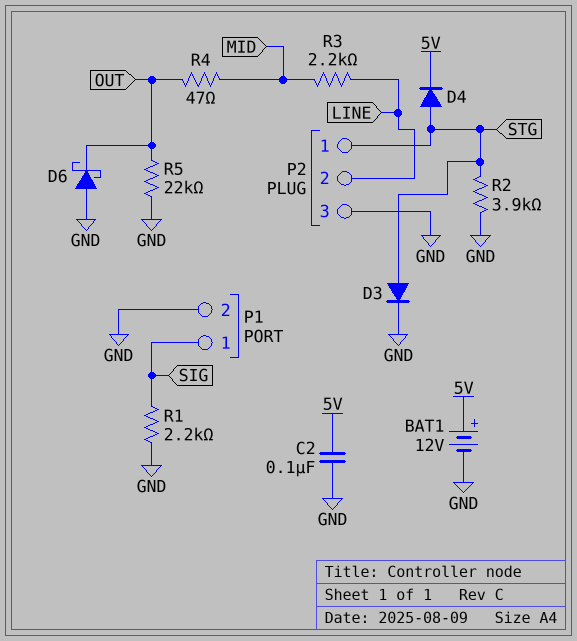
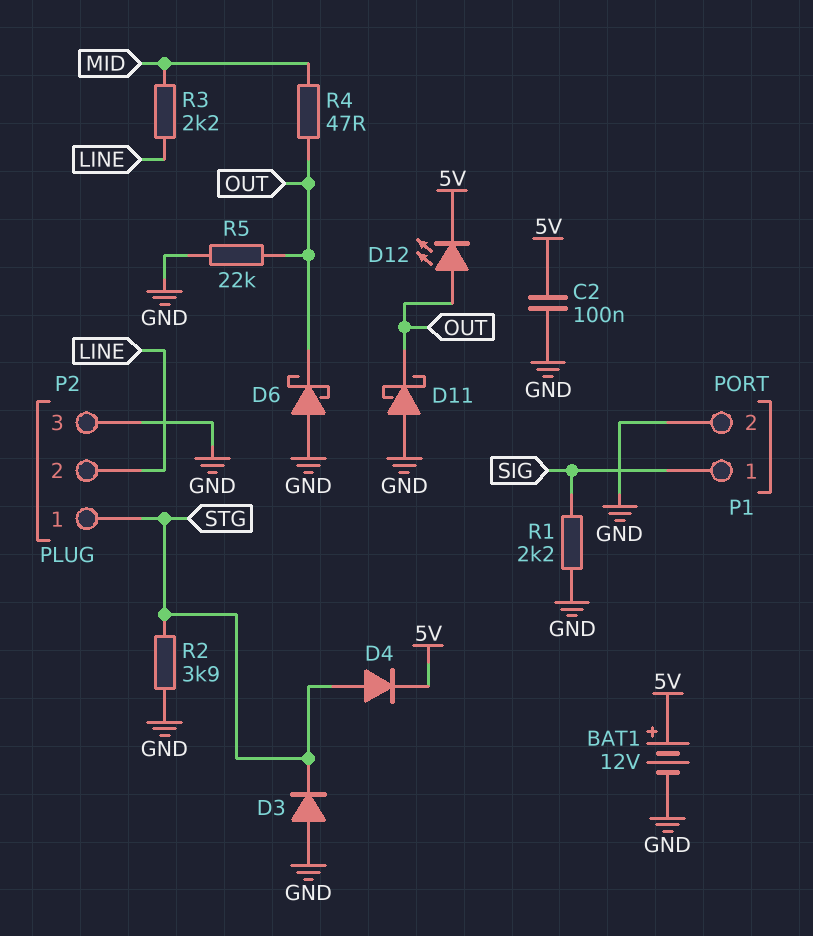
D3: diode (A STG, K GND) -> diode (A GND, K STG)
D11: none -> schottky (A GND, K OUT)
D12: none -> LED (A OUT, K 5V)

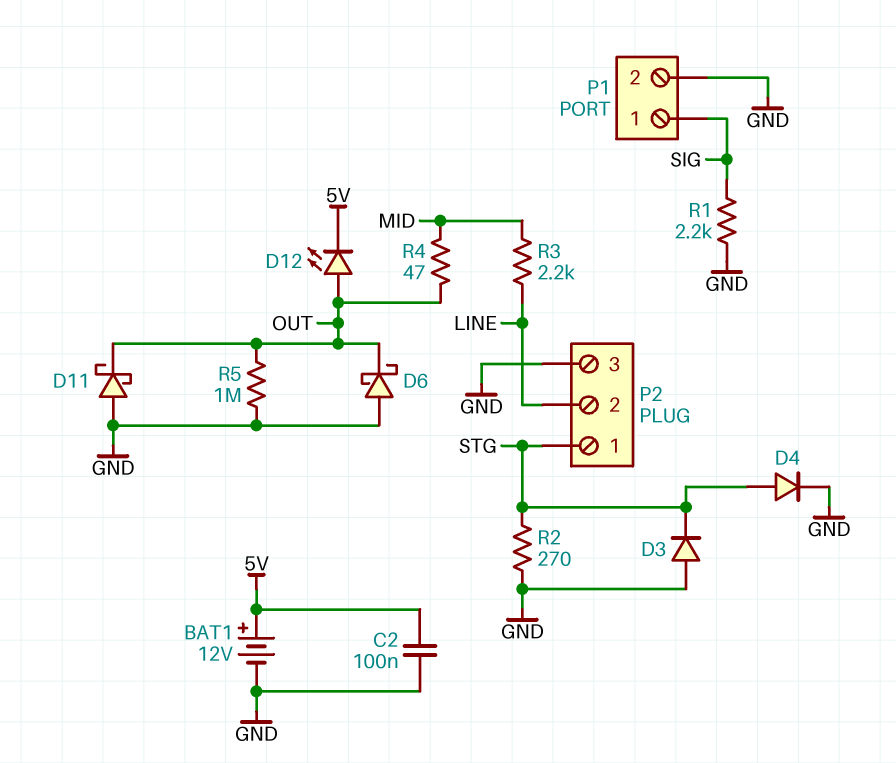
D4: diode (A STG, K 5V) -> diode (A STG, K GND)
R2: 3.9k (GND, STG) -> 270 (GND, STG)
R5: 22k (GND, OUT) -> 1M (GND, OUT)

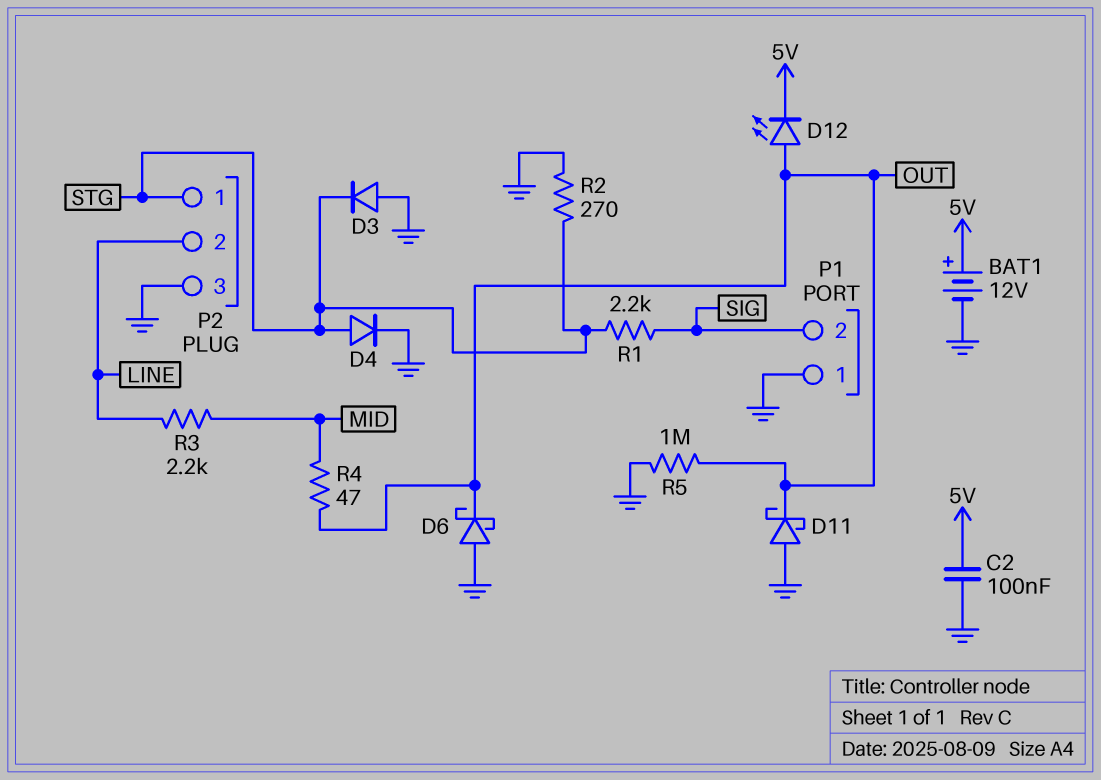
P1 pin 1: SIG -> GND
P1 pin 2: GND -> SIG
R1: 2.2k (GND, SIG) -> 2.2k (SIG, STG)

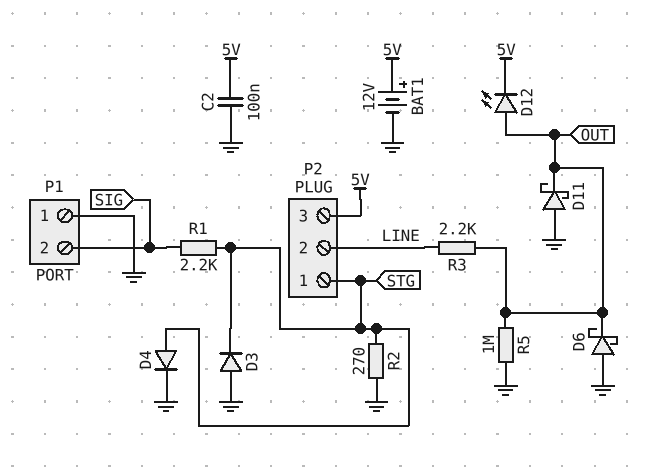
P2 pin 3: GND -> 5V
R3: 2.2k (LINE, MID) -> 2.2k (LINE, OUT)
R4: 47 (MID, OUT) -> none

